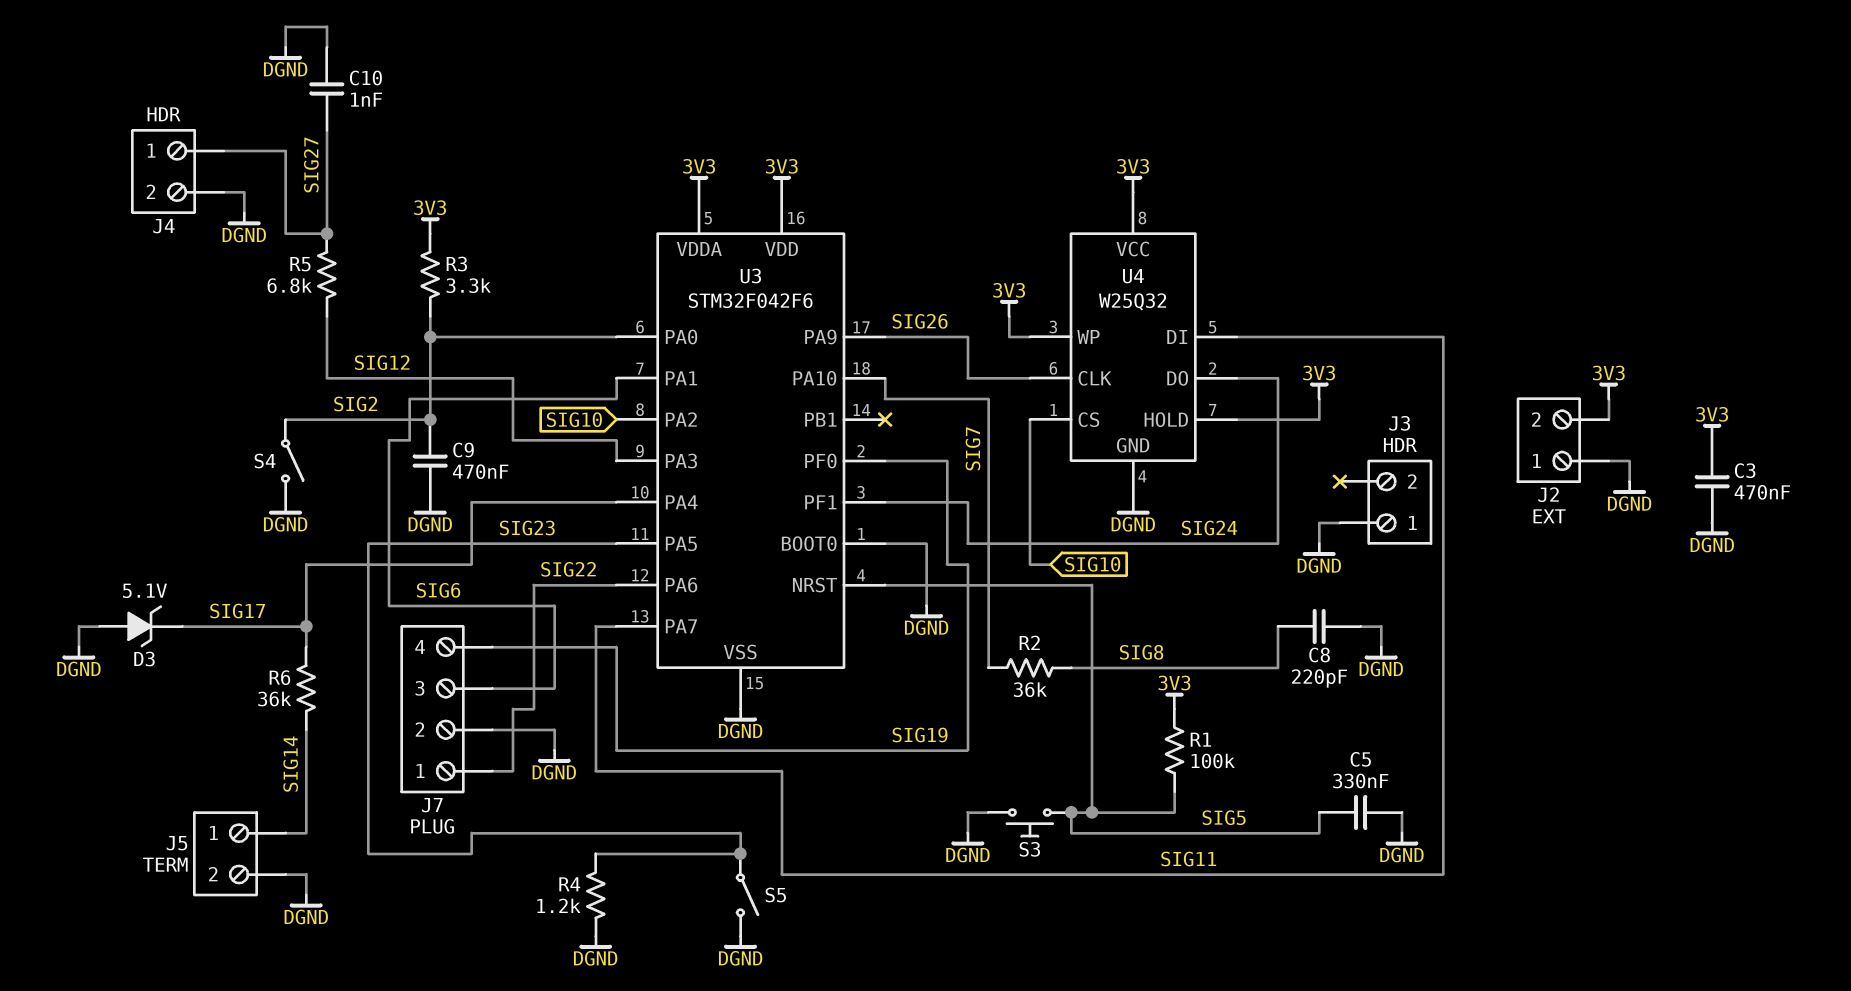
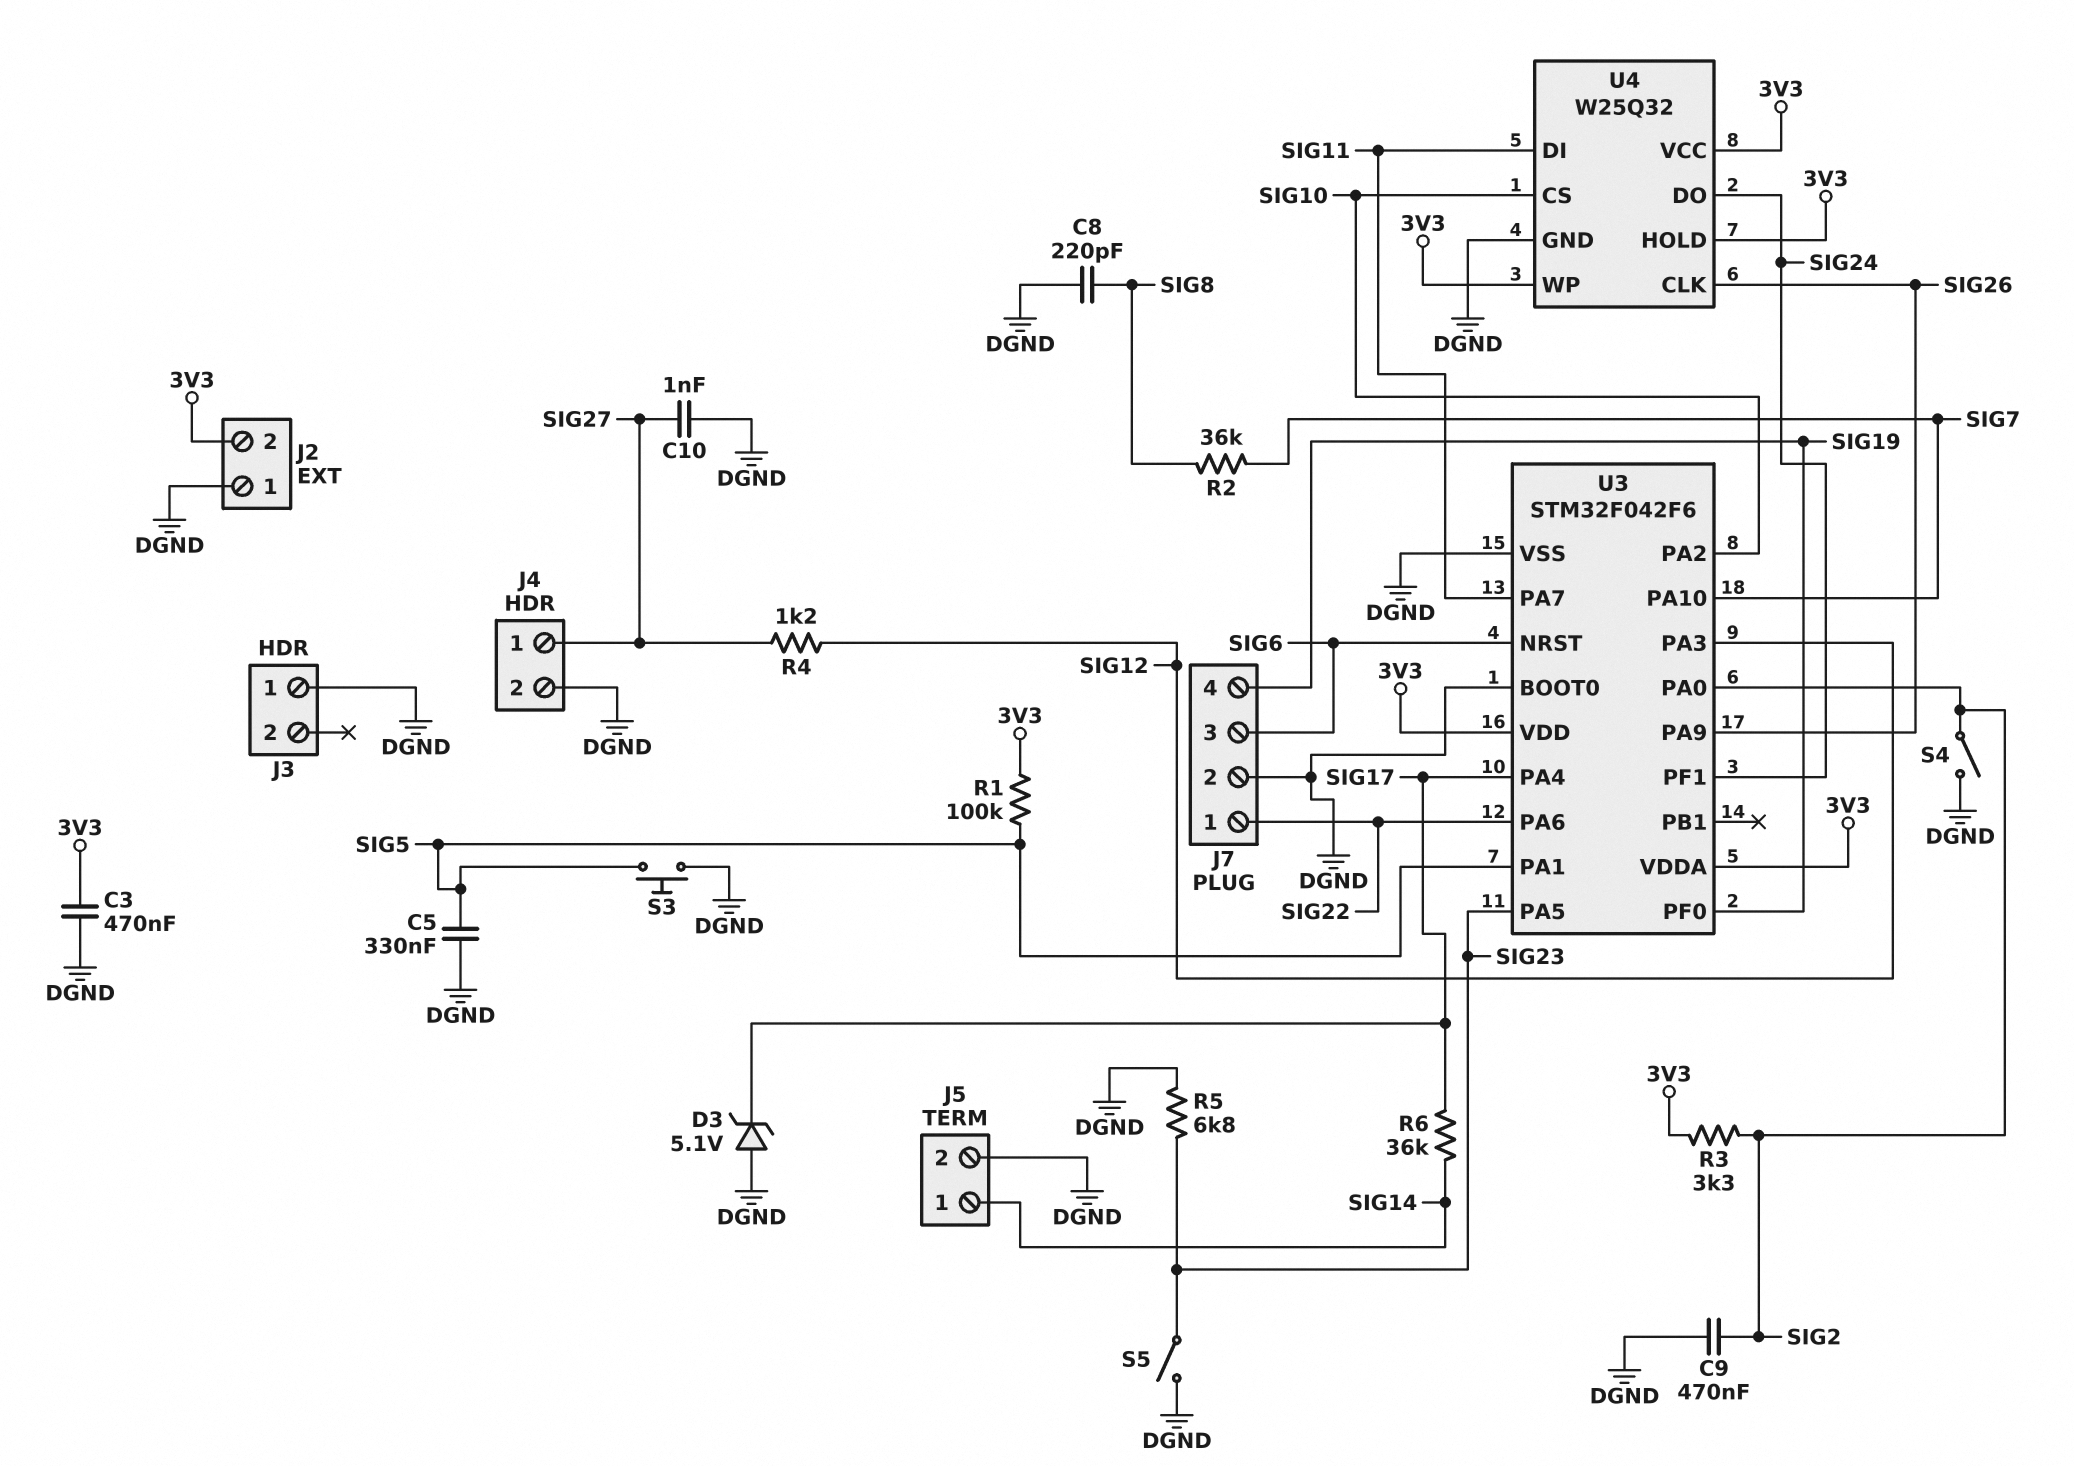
R4: 1.2k (DGND, SIG23) -> 1.2k (SIG12, SIG27)
R5: 6.8k (SIG12, SIG27) -> 6.8k (DGND, SIG23)
U3 pin NRST: SIG5 -> SIG6
U3 pin PA1: SIG6 -> SIG5

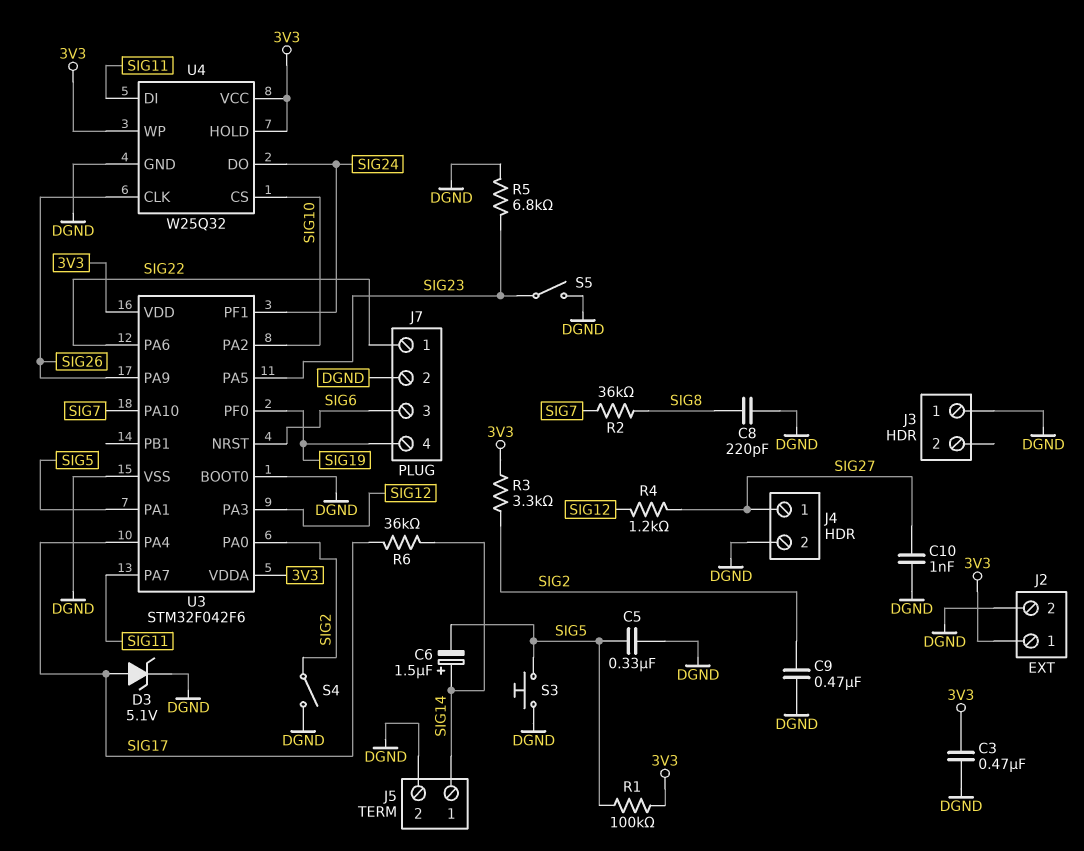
C6: none -> 1.5uF (plus SIG14, minus SIG5)
D3: zener 5.1V (A DGND, K SIG17) -> zener 5.1V (A SIG17, K DGND)
J2 pin 1: DGND -> 3V3
J2 pin 2: 3V3 -> DGND

